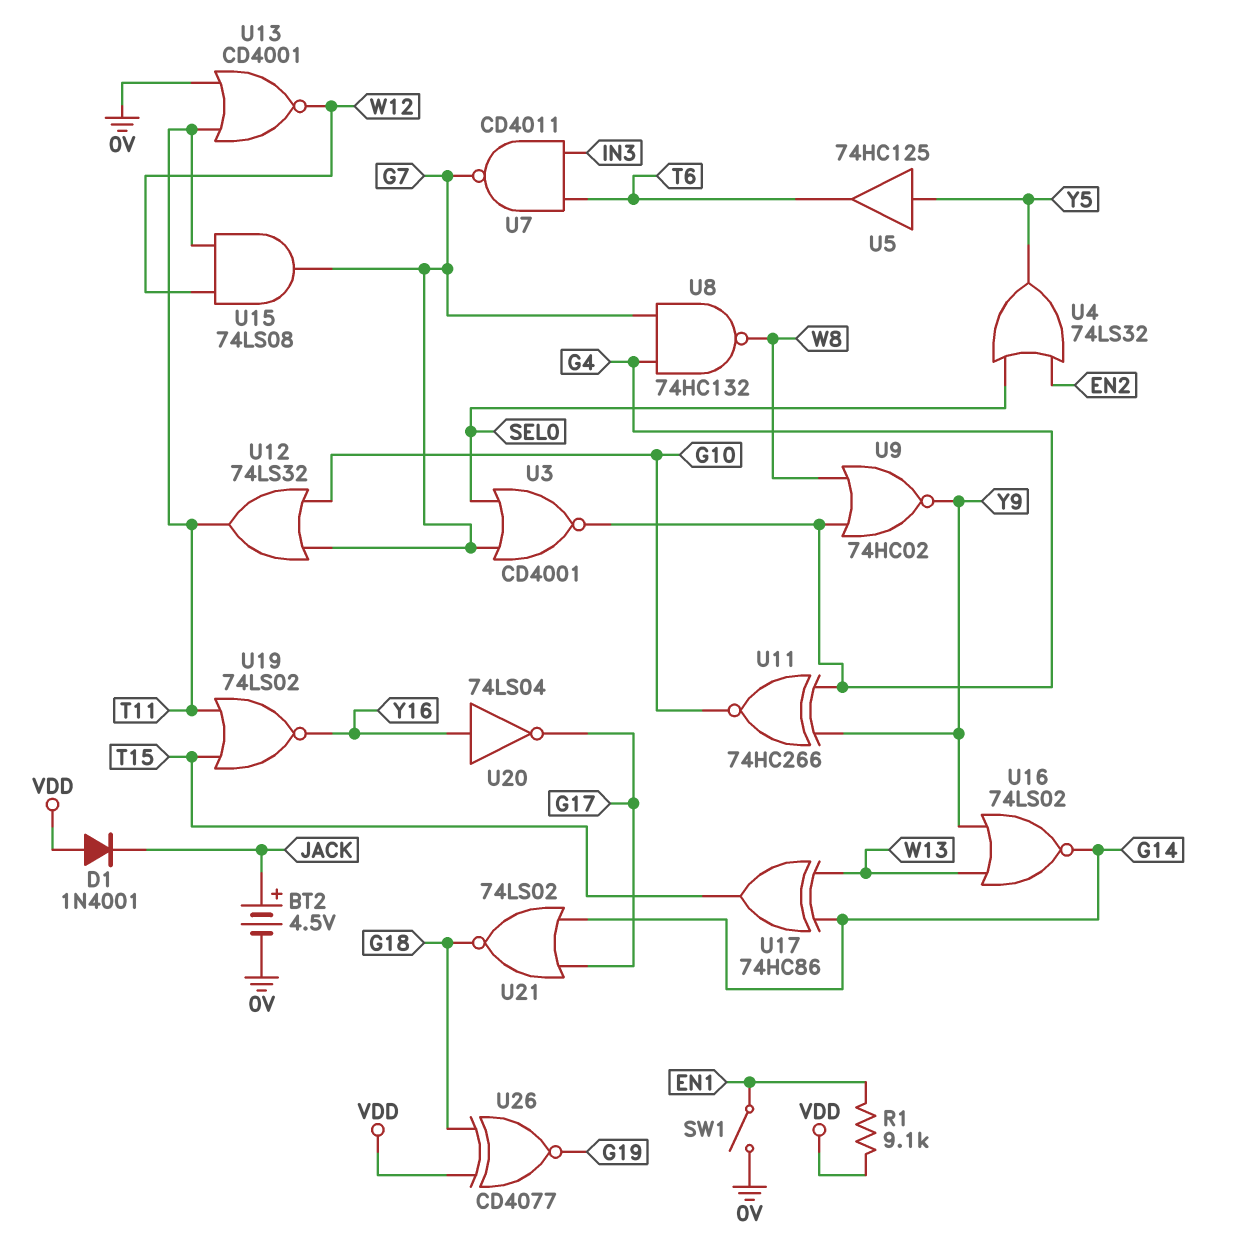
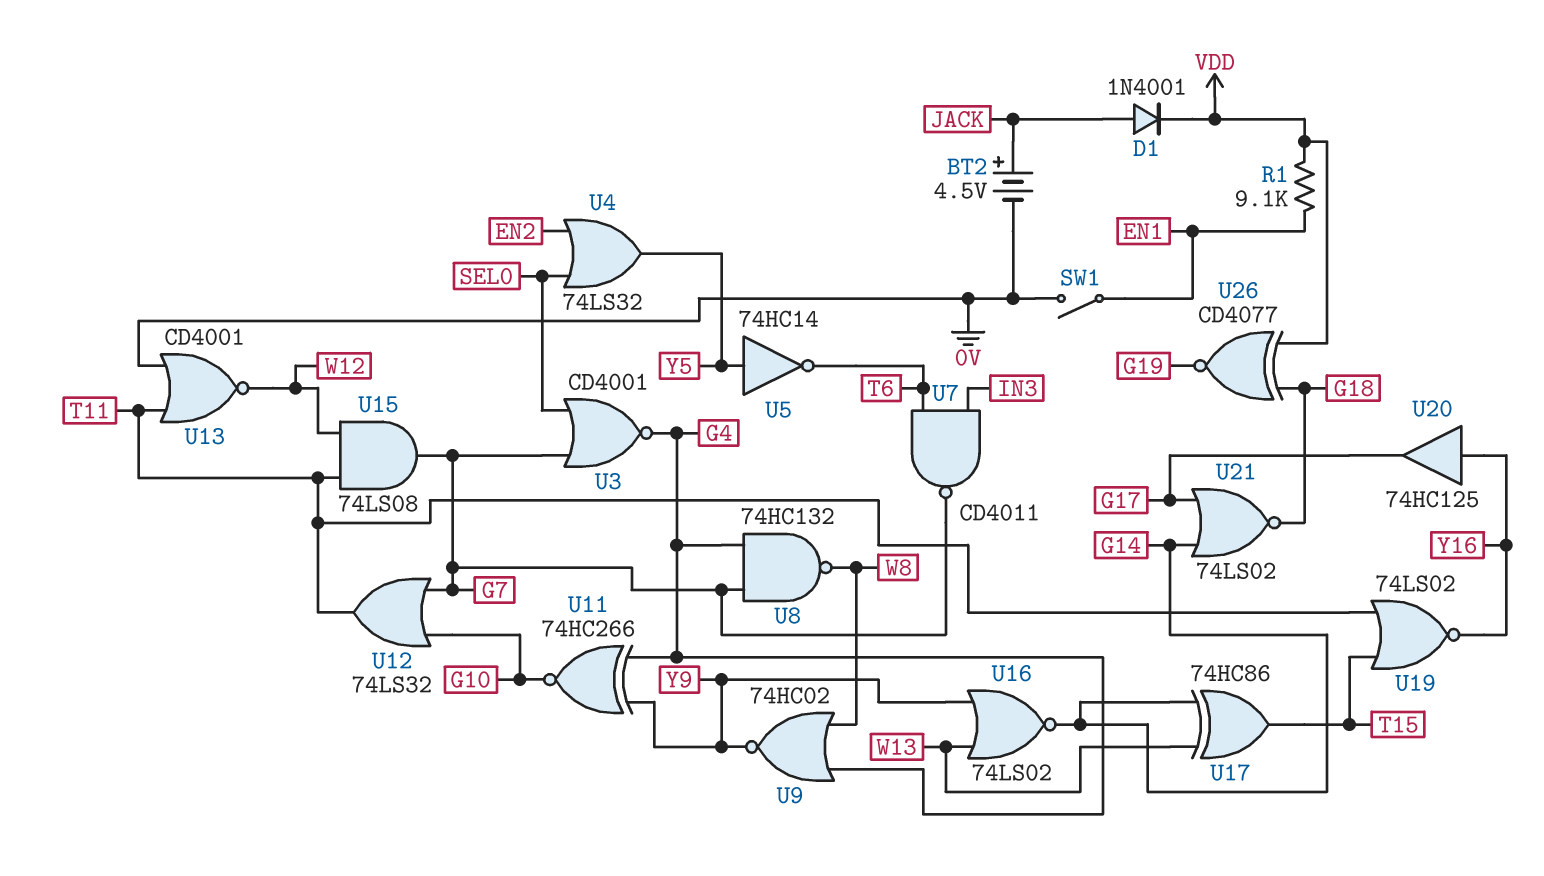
D1: diode 1N4001 (A VDD, K JACK) -> diode 1N4001 (A JACK, K VDD)
U5: buffer 74HC125 (in Y5, out T6) -> NOT 74HC14 (in Y5, out T6)
U20: NOT 74LS04 (in Y16, out G17) -> buffer 74HC125 (in Y16, out G17)

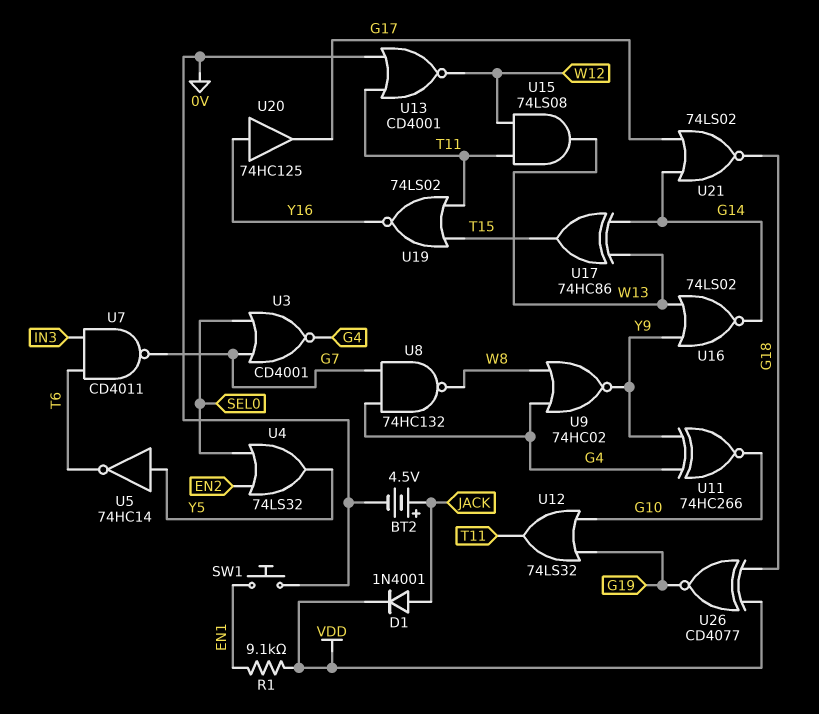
SW1: switch (0V, EN1) -> button (0V, EN1)
U12: OR 74LS32 (in G7, in G10, out T11) -> OR 74LS32 (in G10, in G19, out T11)
U15: AND 74LS08 (in T11, in W12, out G7) -> AND 74LS08 (in T11, in W12, out W13)

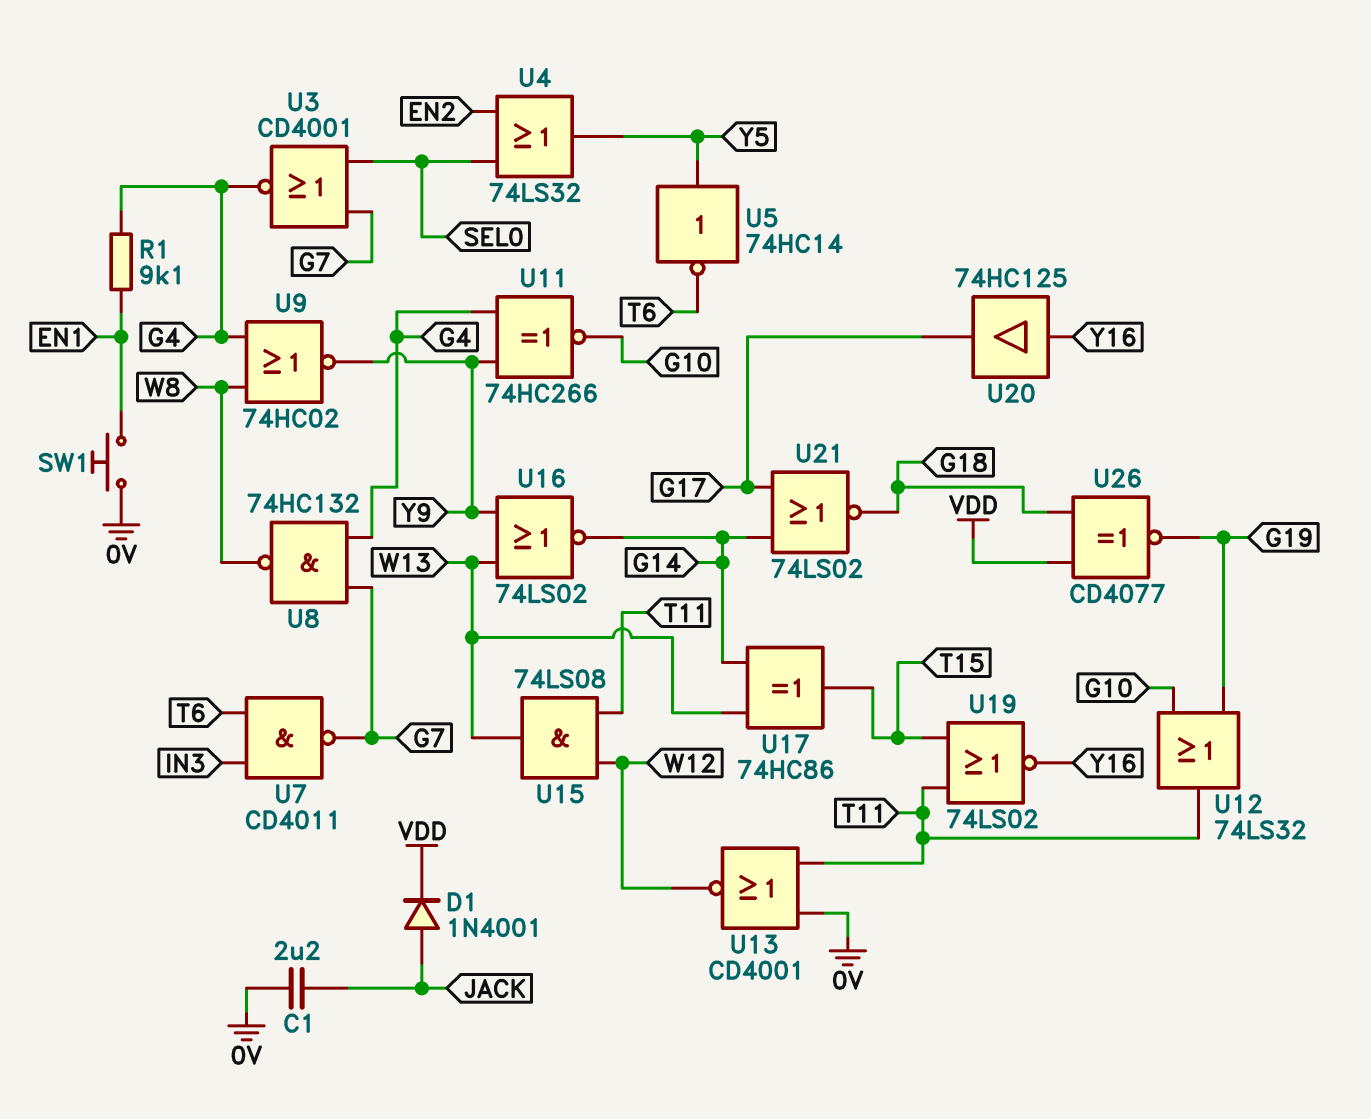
BT2: 4.5V (plus JACK, minus 0V) -> none
C1: none -> 2.2uF (0V, JACK)
R1: 9.1k (EN1, VDD) -> 9.1k (EN1, G4)

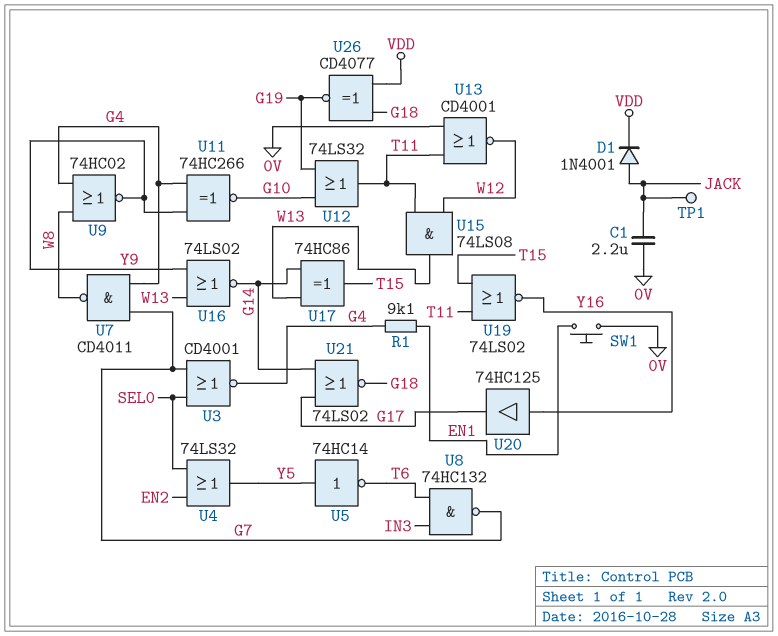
TP1: none -> test point (JACK)
U7: NAND CD4011 (in IN3, in T6, out G7) -> NAND CD4011 (in G4, in G7, out W8)
U8: NAND 74HC132 (in G4, in G7, out W8) -> NAND 74HC132 (in IN3, in T6, out G7)

